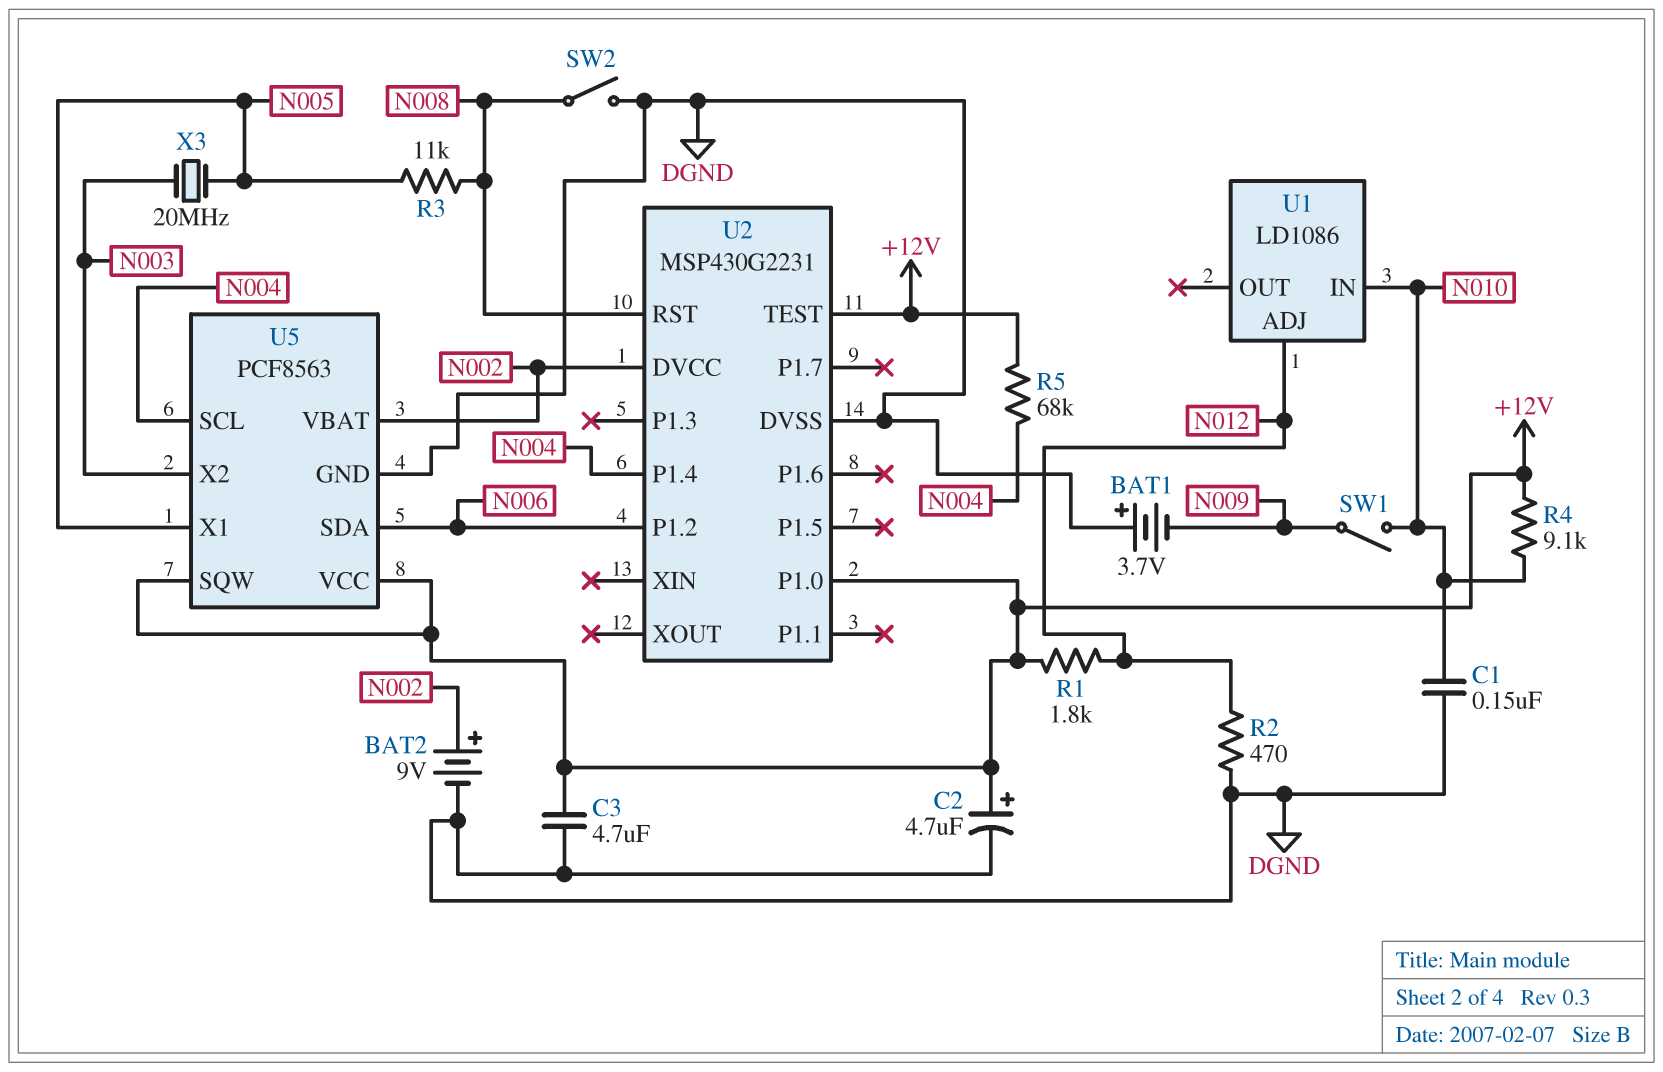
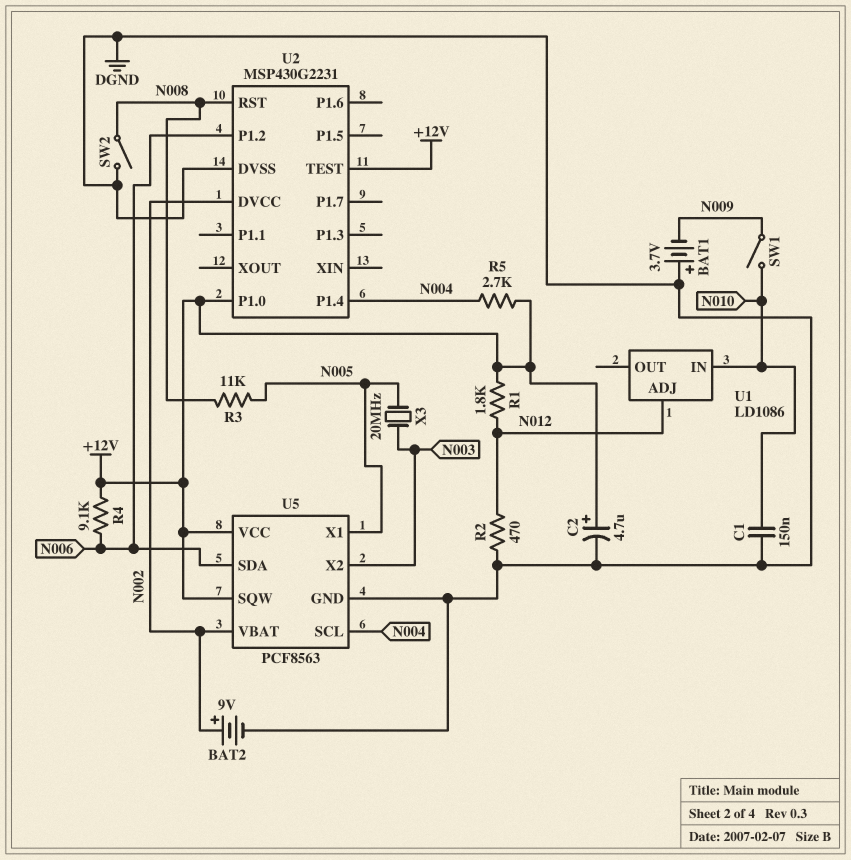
C3: 4.7uF (+12V, DGND) -> none
R4: 9.1k (+12V, N010) -> 9.1k (+12V, N006)
R5: 68k (+12V, N004) -> 2.7k (+12V, N004)

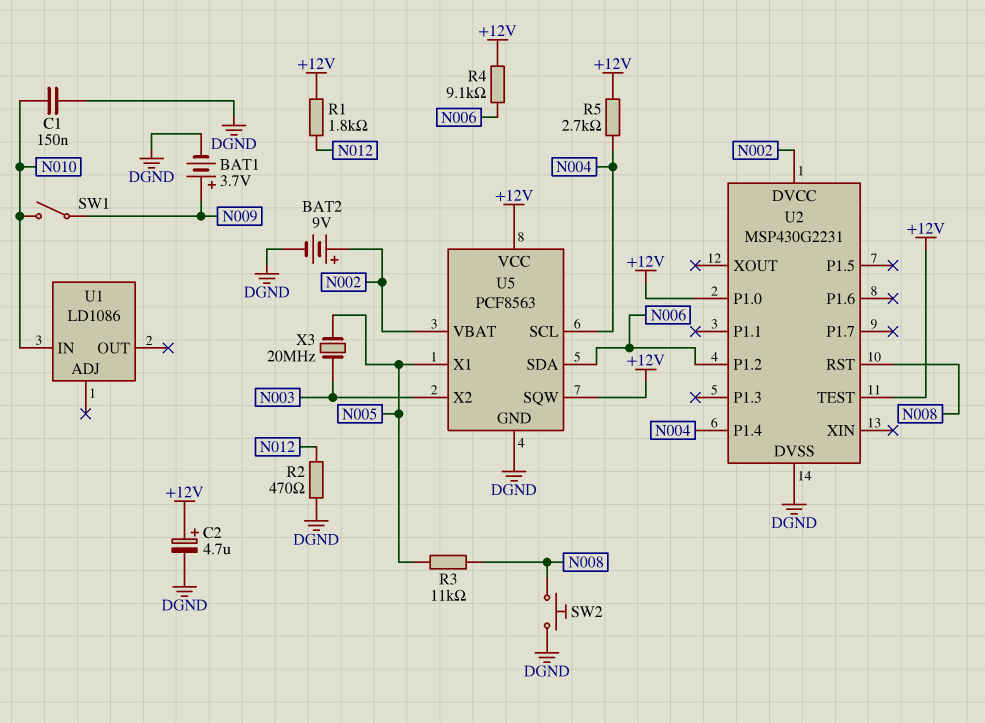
BAT1: 3.7V (plus DGND, minus N009) -> 3.7V (plus N009, minus DGND)
SW2: switch (DGND, N008) -> button (DGND, N008)
U1 pin ADJ: N012 -> none

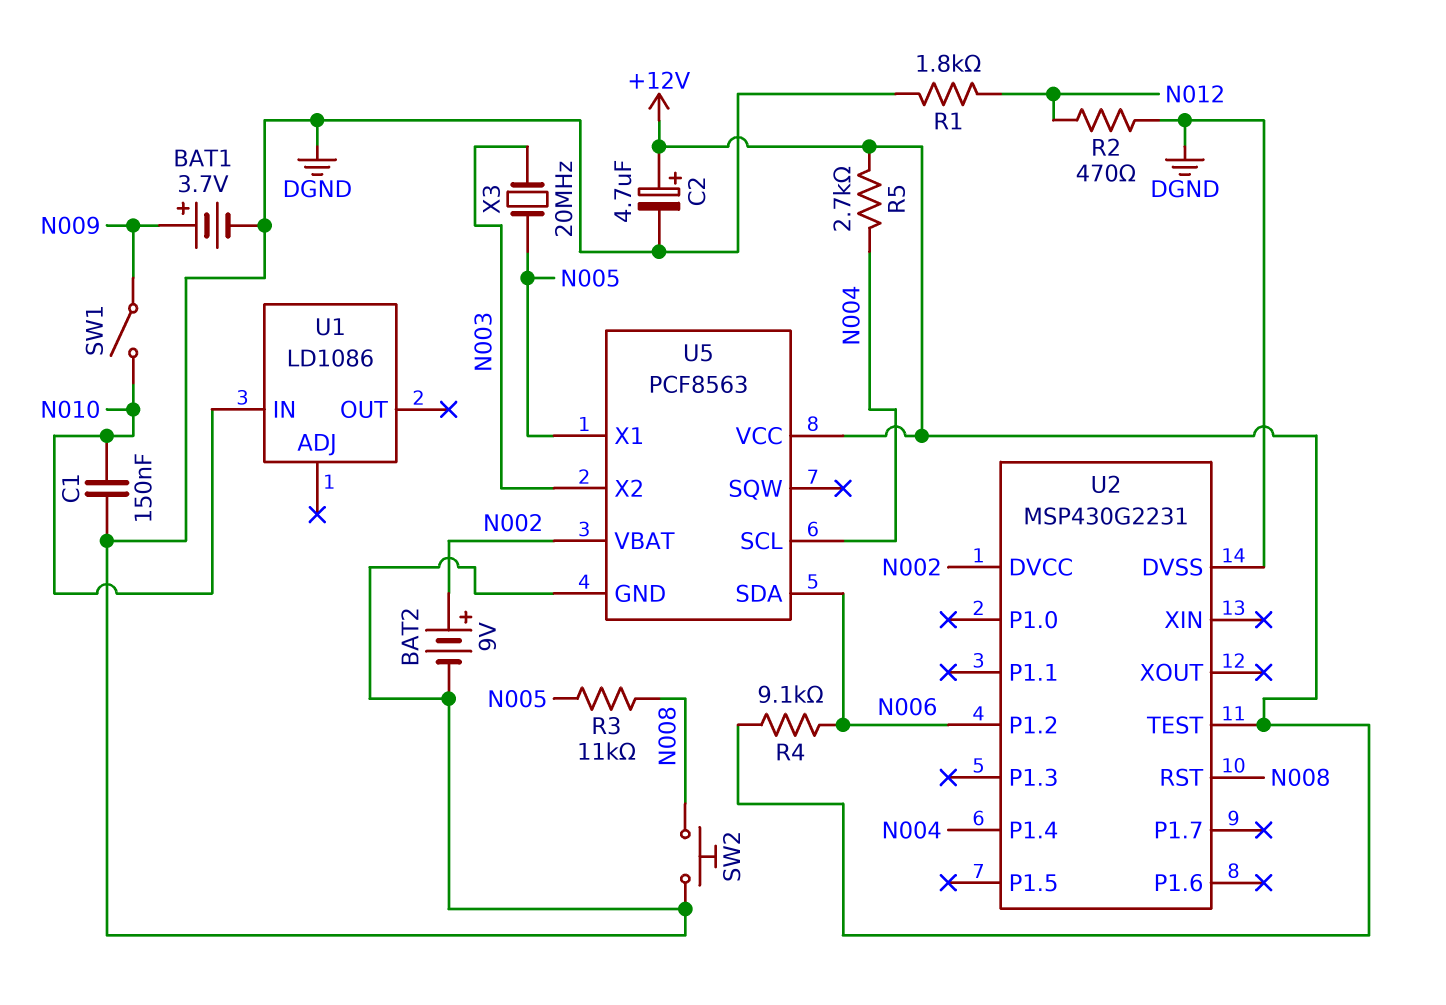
R1: 1.8k (+12V, N012) -> 1.8k (DGND, N012)
U2 pin P1.0: +12V -> none
U5 pin SQW: +12V -> none

